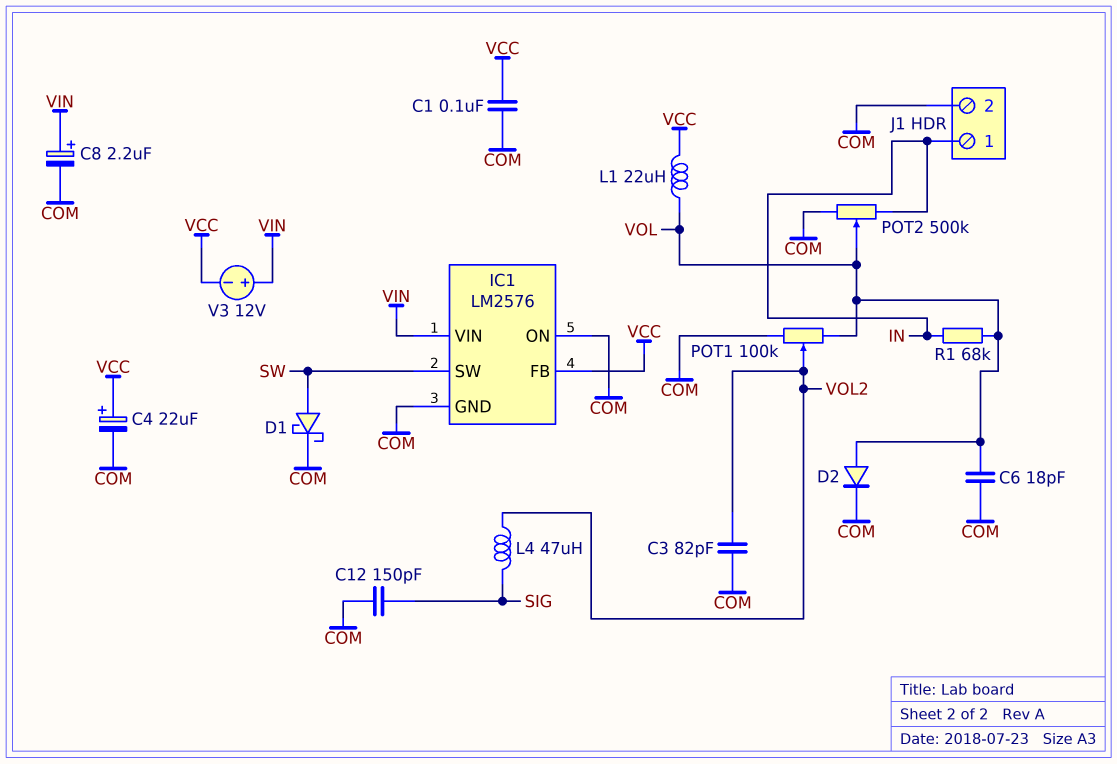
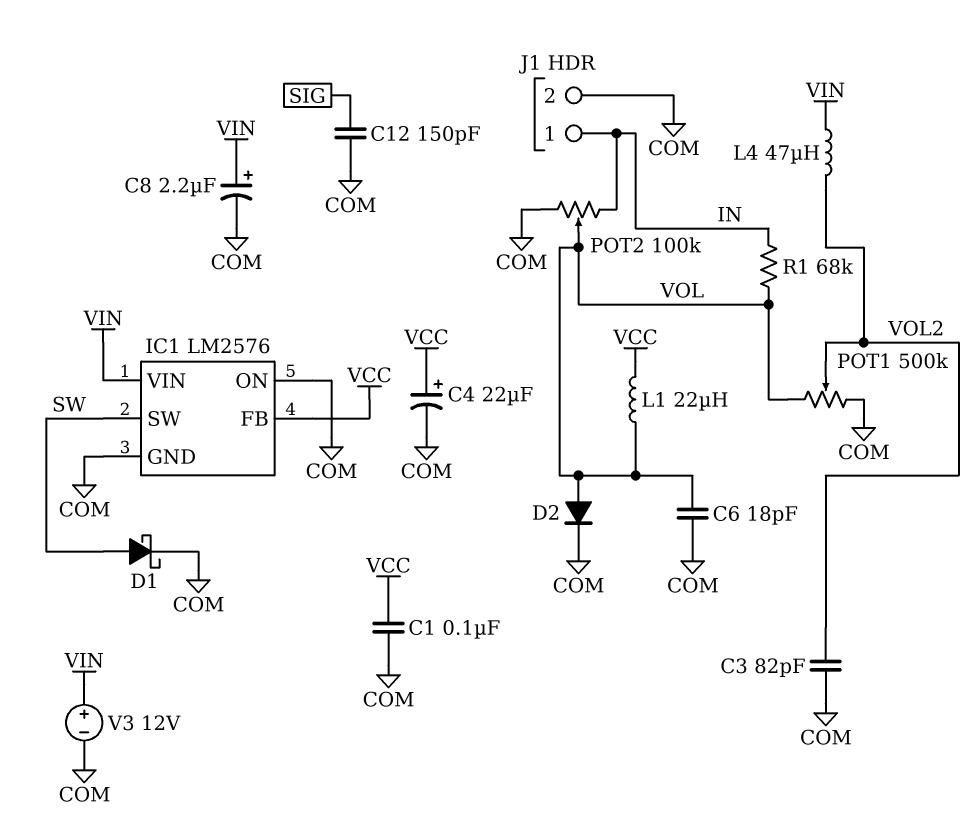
L4: 47uH (SIG, VOL2) -> 47uH (VIN, VOL2)
POT1: 100k (COM, VOL, wiper VOL2) -> 500k (COM, VOL, wiper VOL2)
POT2: 500k (COM, IN, wiper VOL) -> 100k (COM, IN, wiper VOL)
V3: 12V (plus VIN, minus VCC) -> 12V (plus VIN, minus COM)

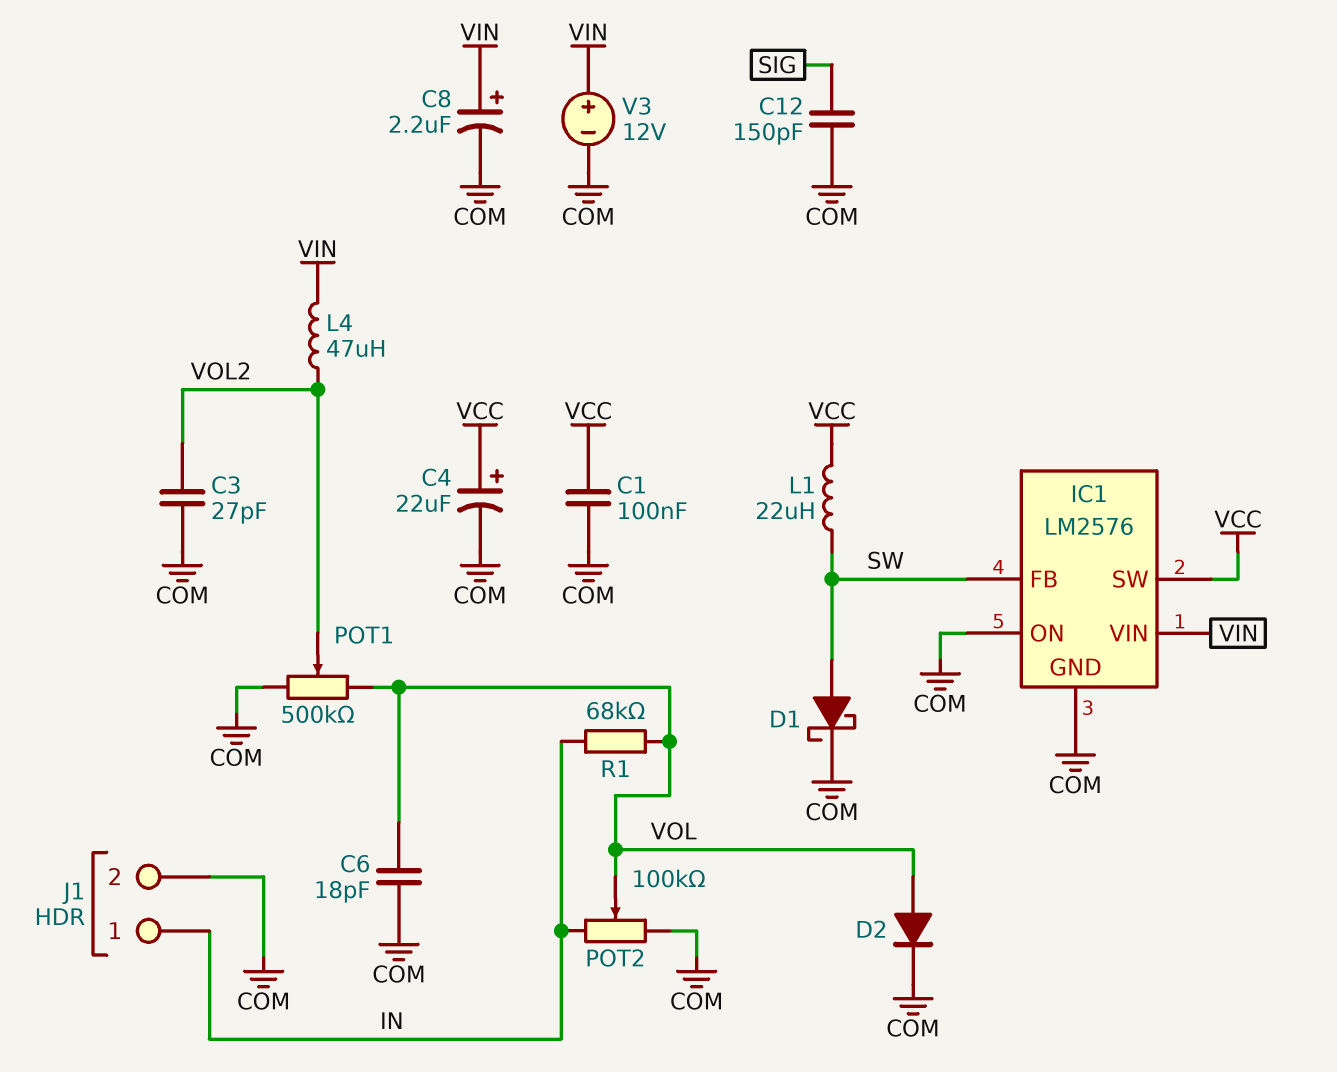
C3: 82pF (COM, VOL2) -> 27pF (COM, VOL2)
IC1 pin FB: VCC -> SW
IC1 pin SW: SW -> VCC
L1: 22uH (VCC, VOL) -> 22uH (SW, VCC)

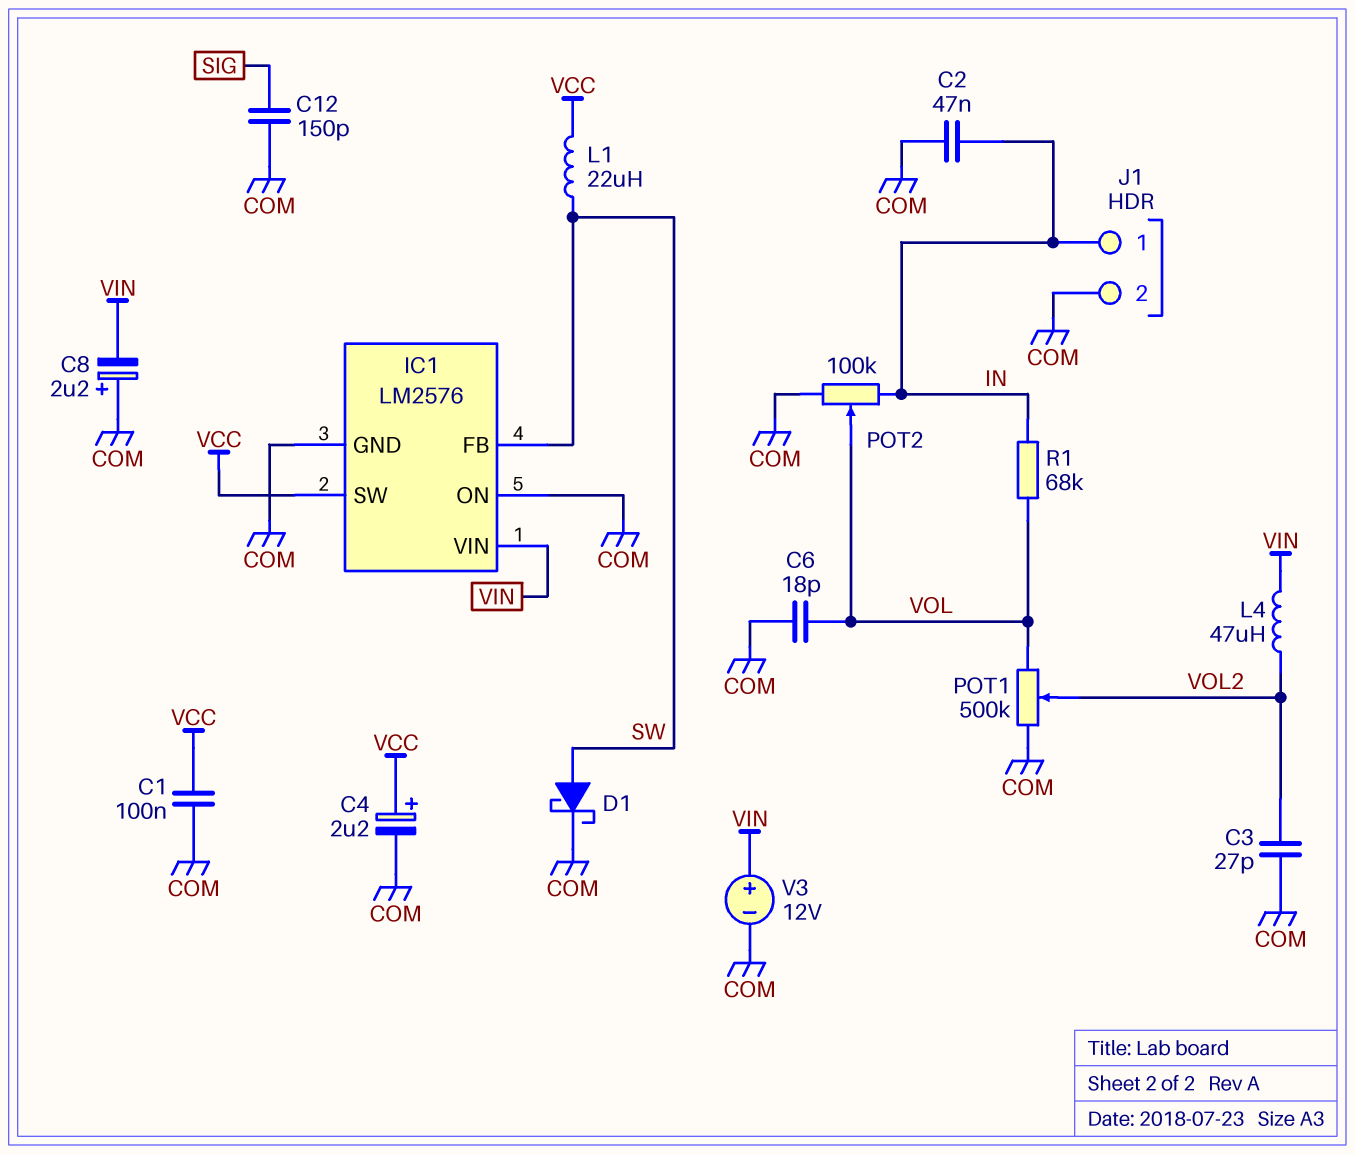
C2: none -> 47nF (COM, IN)
C4: 22uF (plus VCC, minus COM) -> 2.2uF (plus VCC, minus COM)
C8: 2.2uF (plus VIN, minus COM) -> 2.2uF (plus COM, minus VIN)
D2: diode (A VOL, K COM) -> none

